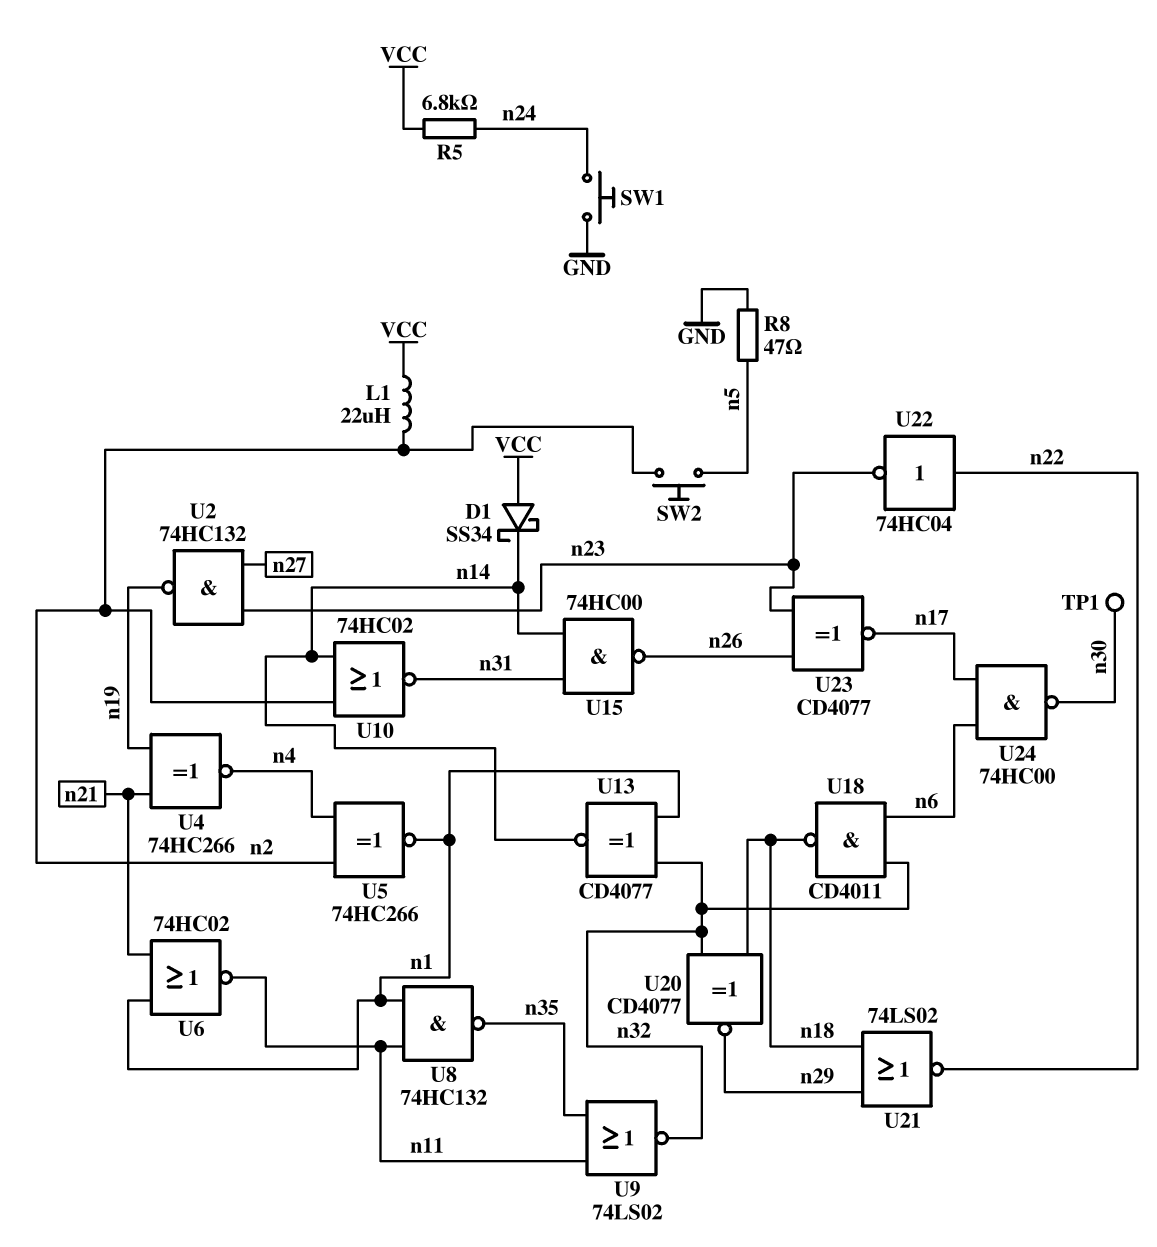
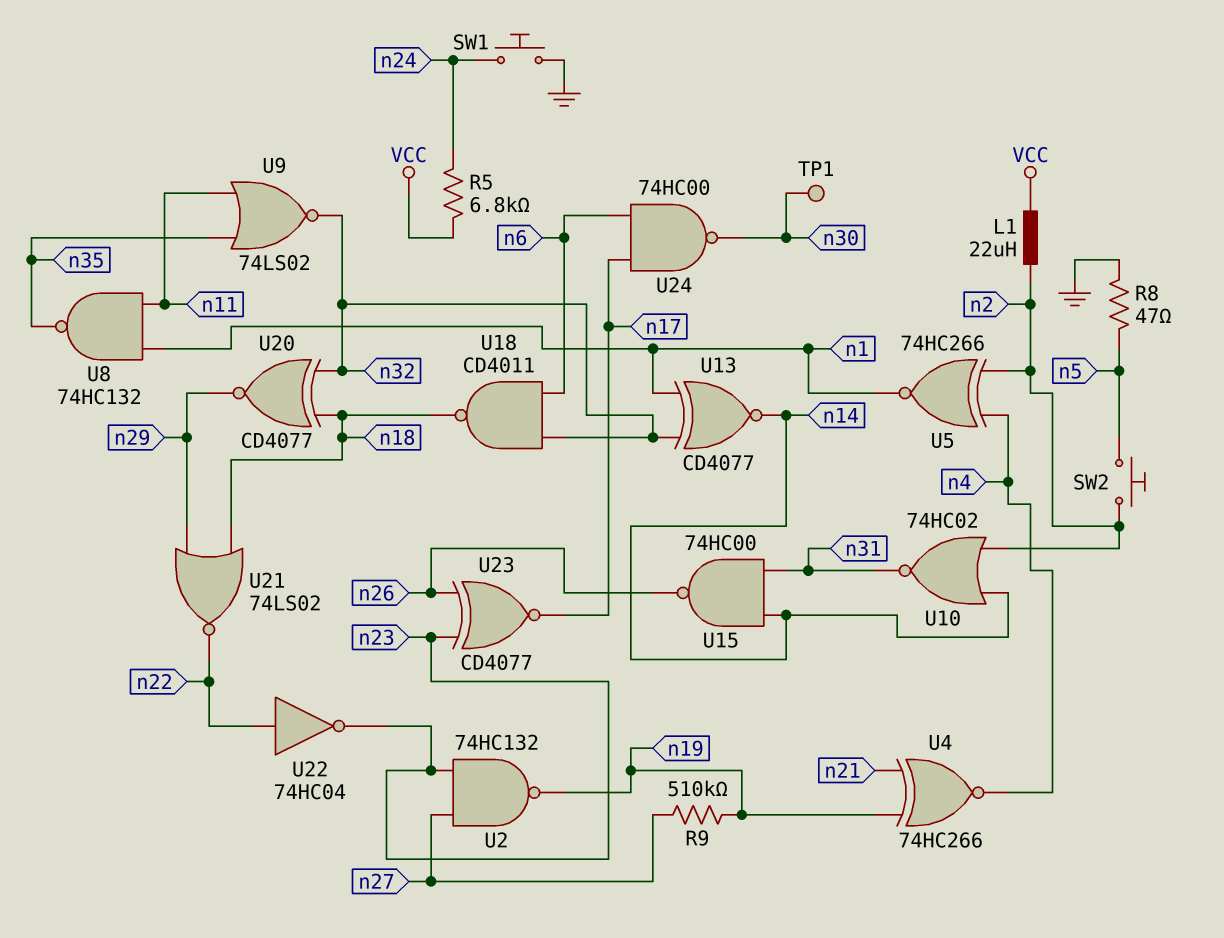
D1: schottky SS34 (A VCC, K n14) -> none
R9: none -> 510k (n19, n27)
U6: NOR 74HC02 (in n1, in n21, out n11) -> none

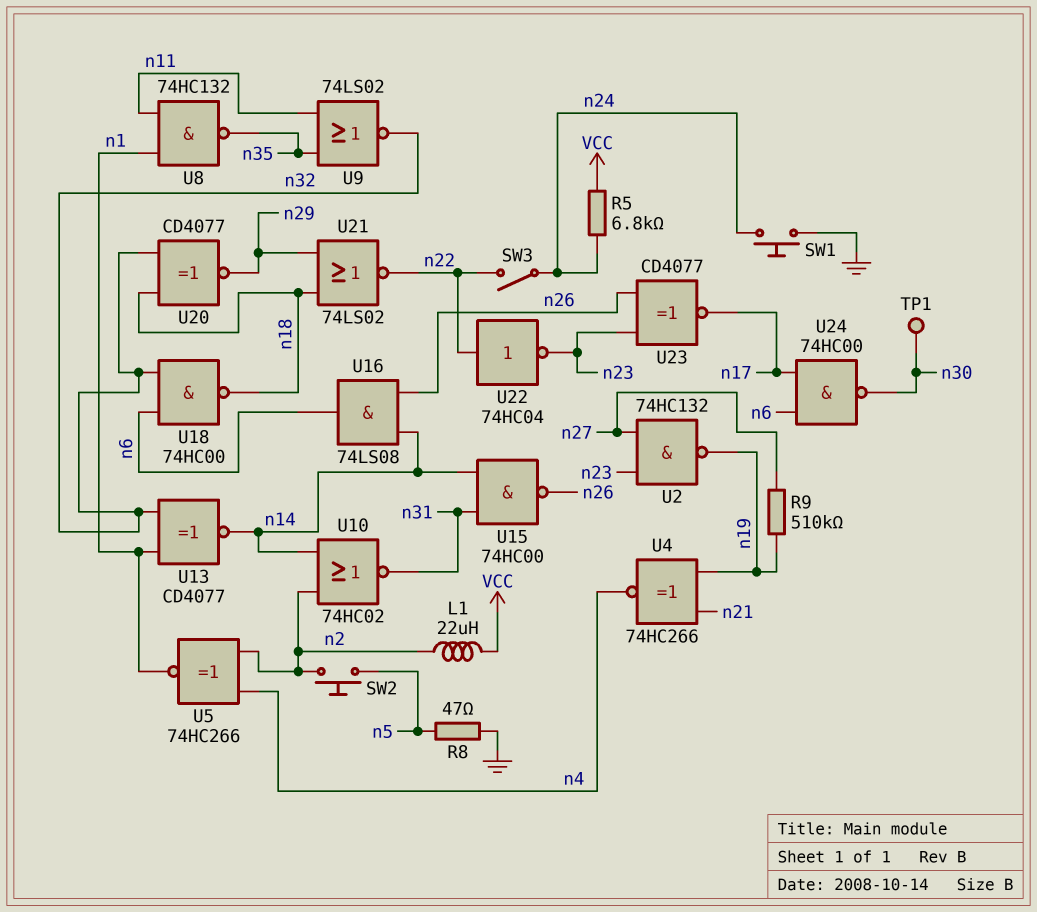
SW3: none -> switch (n22, n24)
U16: none -> AND 74LS08 (in n14, in n26, out n6)
U18: NAND CD4011 (in n6, in n32, out n18) -> NAND 74HC00 (in n6, in n32, out n18)

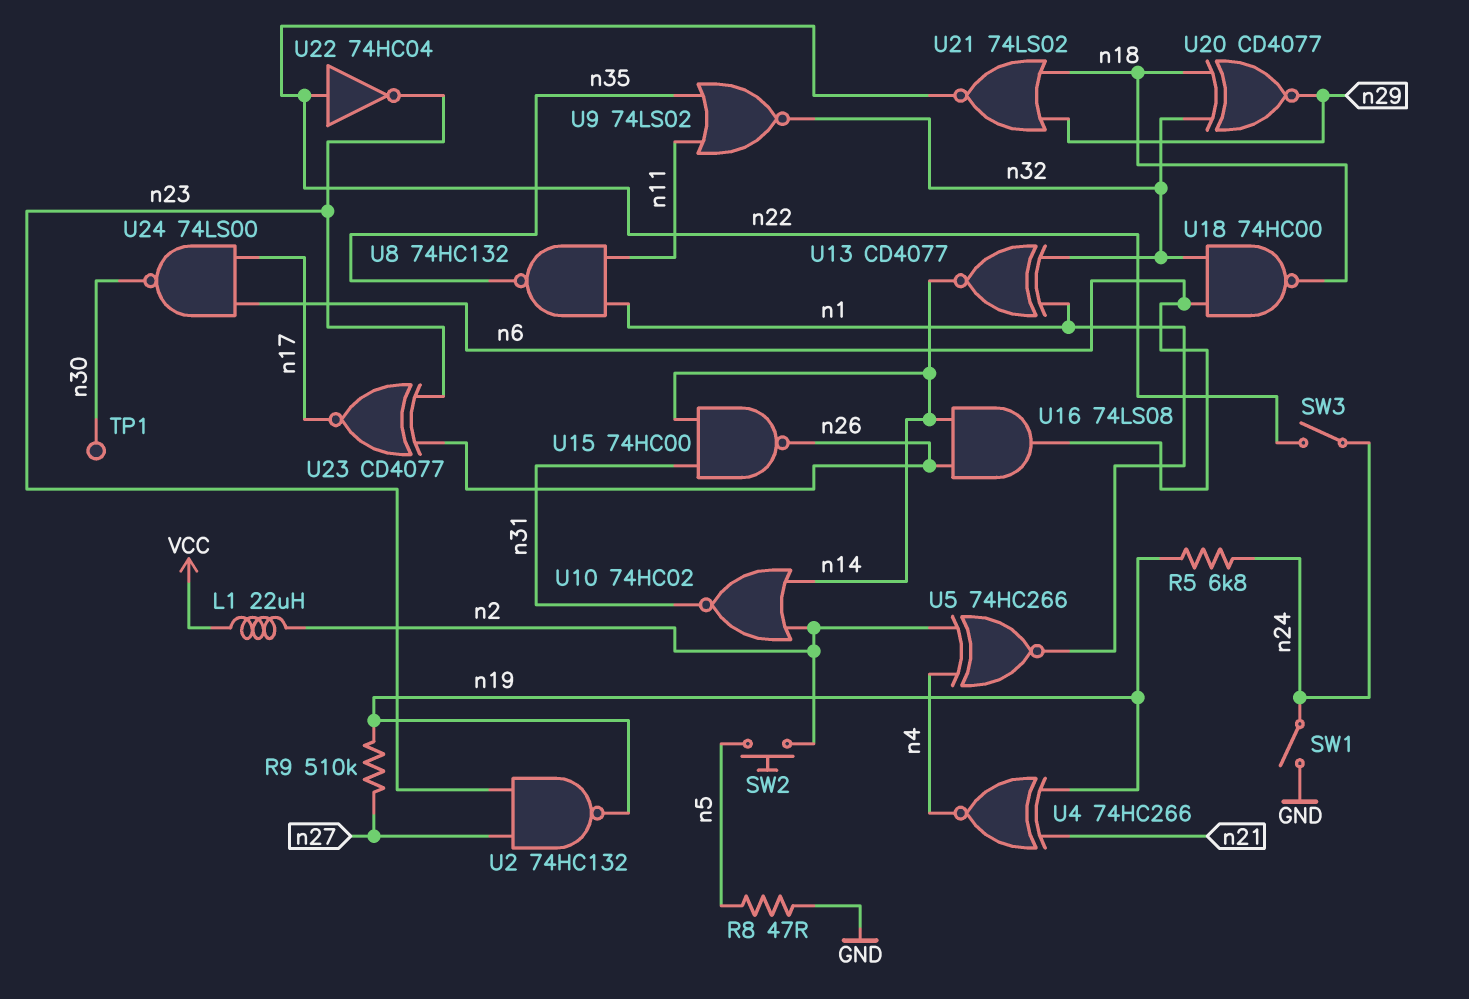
R5: 6.8k (VCC, n24) -> 6.8k (n19, n24)
SW1: button (GND, n24) -> switch (GND, n24)
U24: NAND 74HC00 (in n6, in n17, out n30) -> NAND 74LS00 (in n6, in n17, out n30)

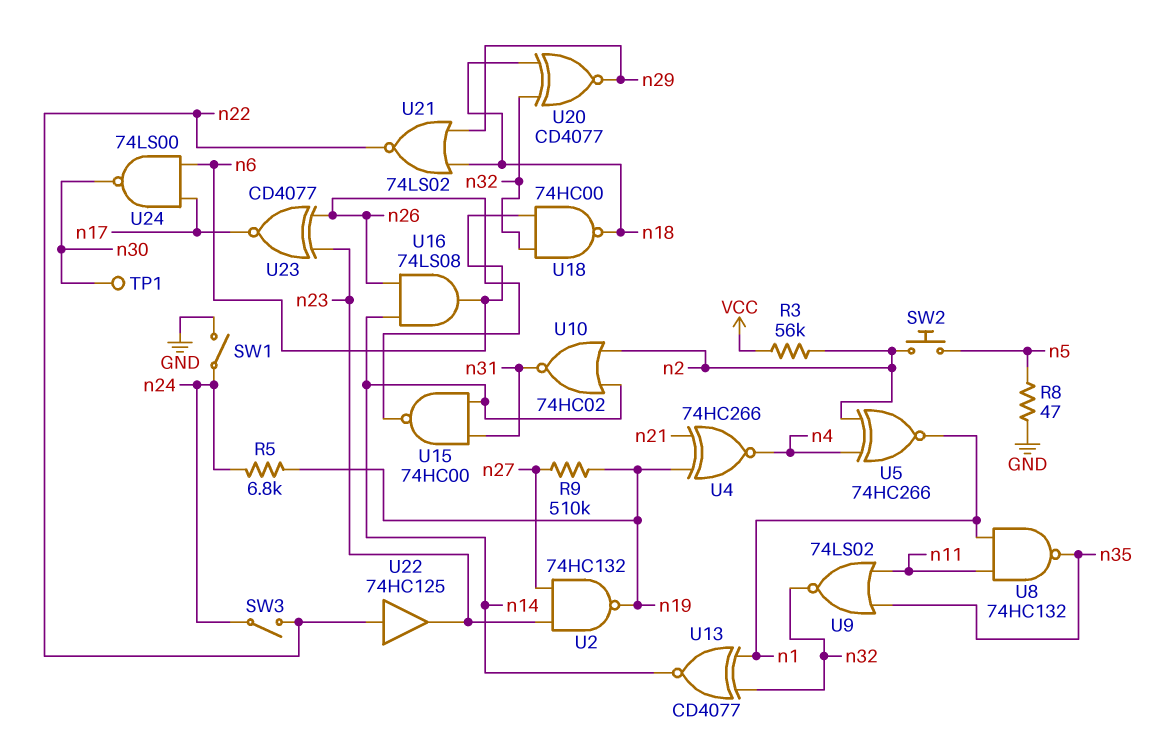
L1: 22uH (VCC, n2) -> none
R3: none -> 56k (VCC, n2)
U22: NOT 74HC04 (in n22, out n23) -> buffer 74HC125 (in n22, out n23)

